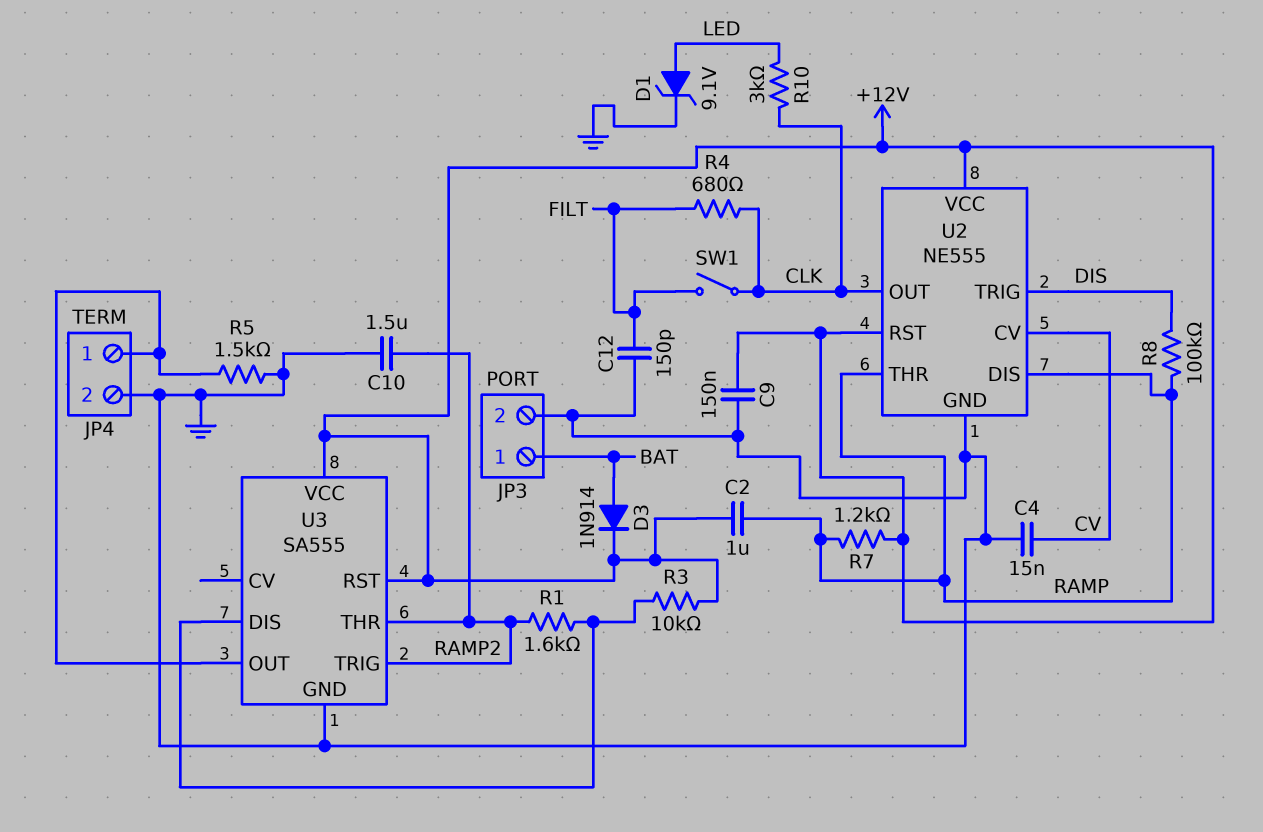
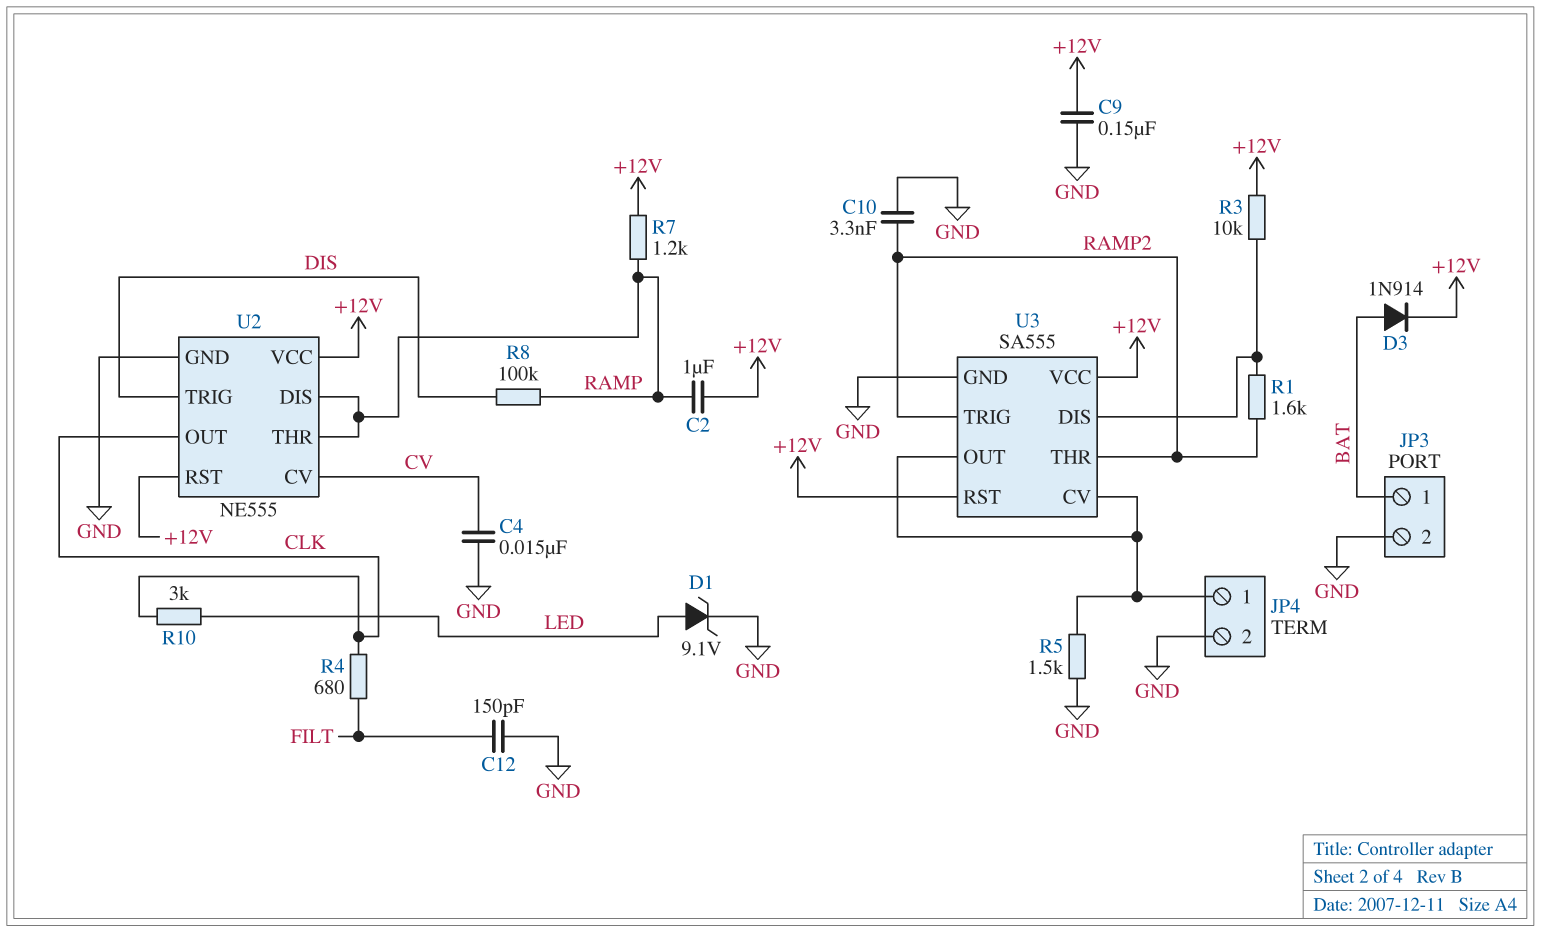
C10: 1.5uF (GND, RAMP2) -> 3.3nF (GND, RAMP2)
SW1: switch (CLK, FILT) -> none
U3 pin CV: none -> JP4/1

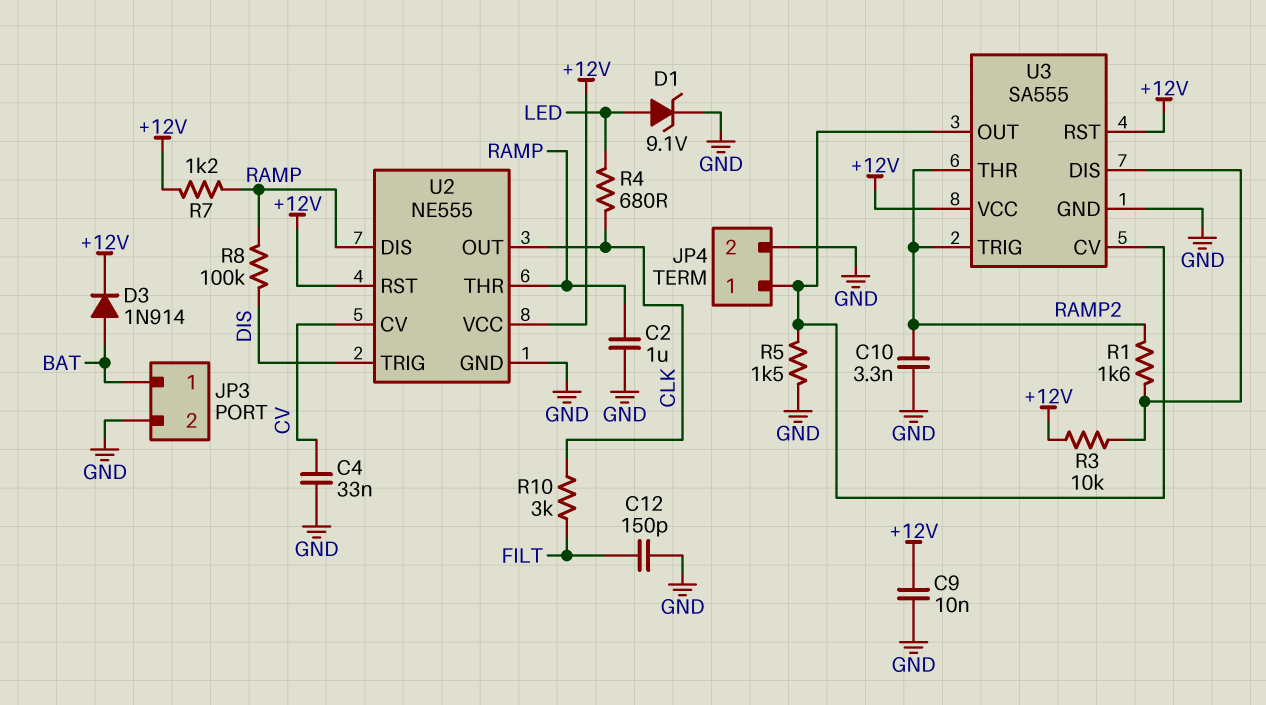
C2: 1uF (+12V, RAMP) -> 1uF (GND, RAMP)
C4: 15nF (CV, GND) -> 33nF (CV, GND)
C9: 150nF (+12V, GND) -> 10nF (+12V, GND)
R4: 680 (CLK, FILT) -> 680 (CLK, LED)
R10: 3k (CLK, LED) -> 3k (CLK, FILT)

